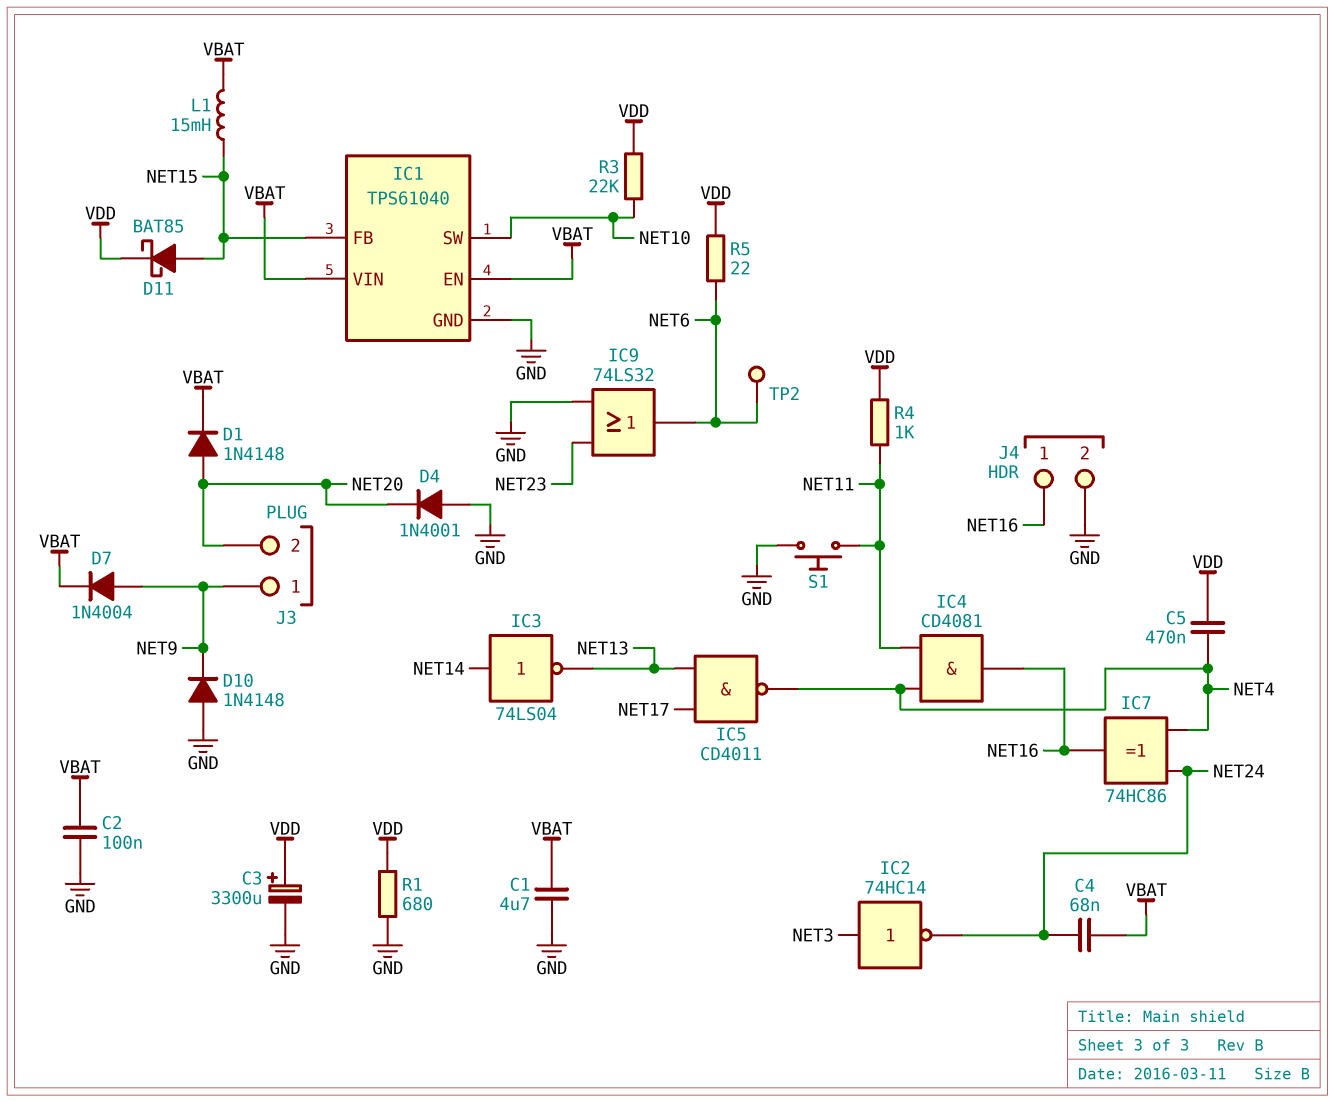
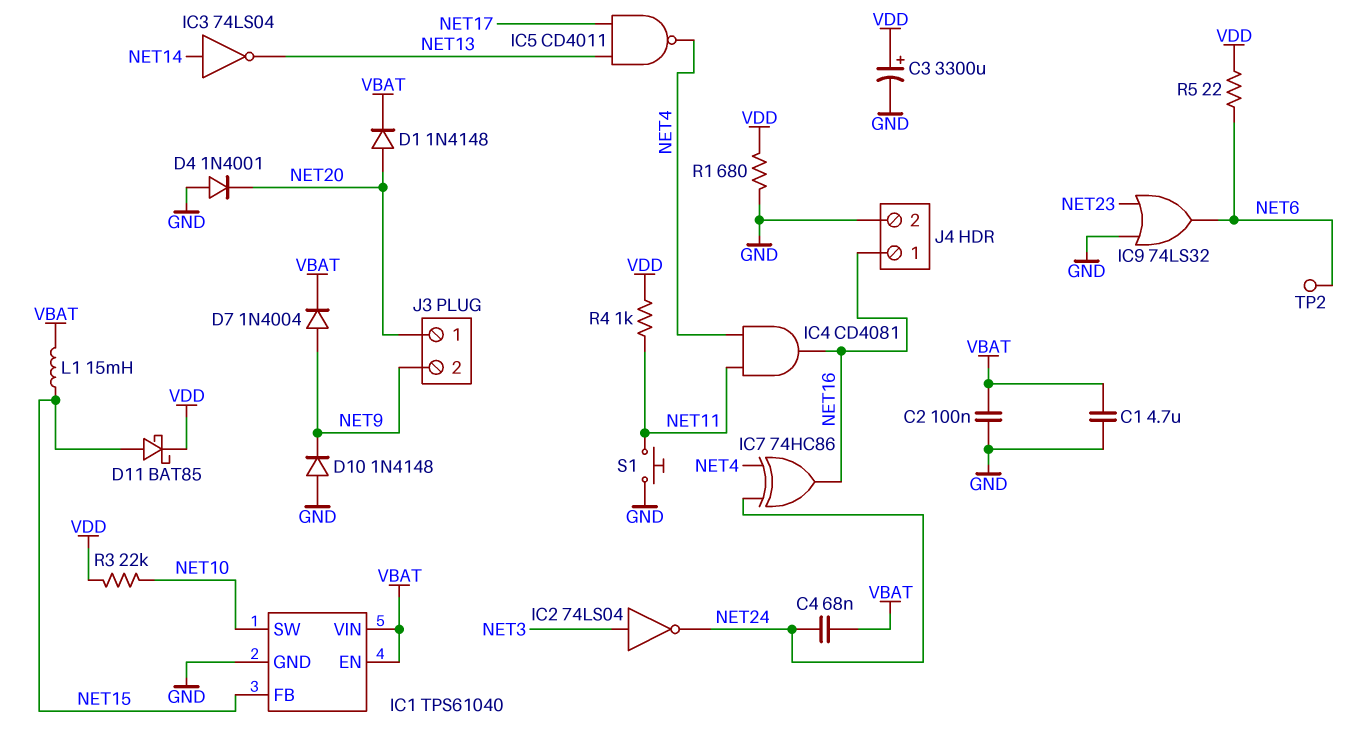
C5: 470nF (NET4, VDD) -> none
IC2: NOT 74HC14 (in NET3, out NET24) -> NOT 74LS04 (in NET3, out NET24)
J3 pin 1: NET9 -> NET20
J3 pin 2: NET20 -> NET9

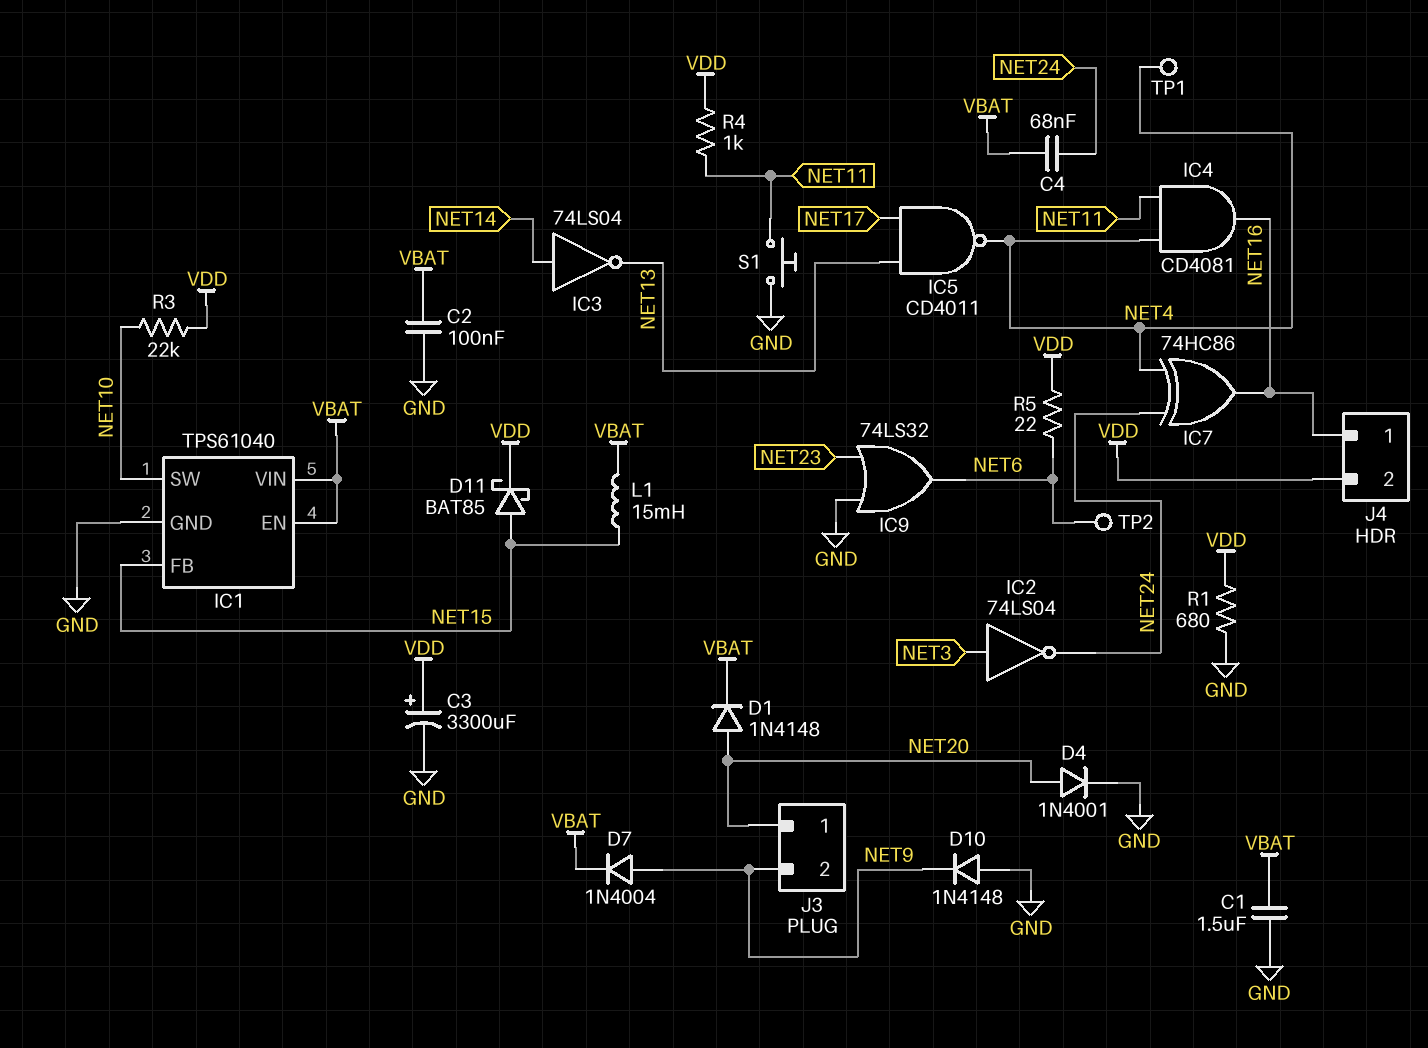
C1: 4.7uF (GND, VBAT) -> 1.5uF (GND, VBAT)
D4: diode 1N4001 (A GND, K NET20) -> diode 1N4001 (A NET20, K GND)
J4 pin 2: GND -> VDD
TP1: none -> test point (NET4)

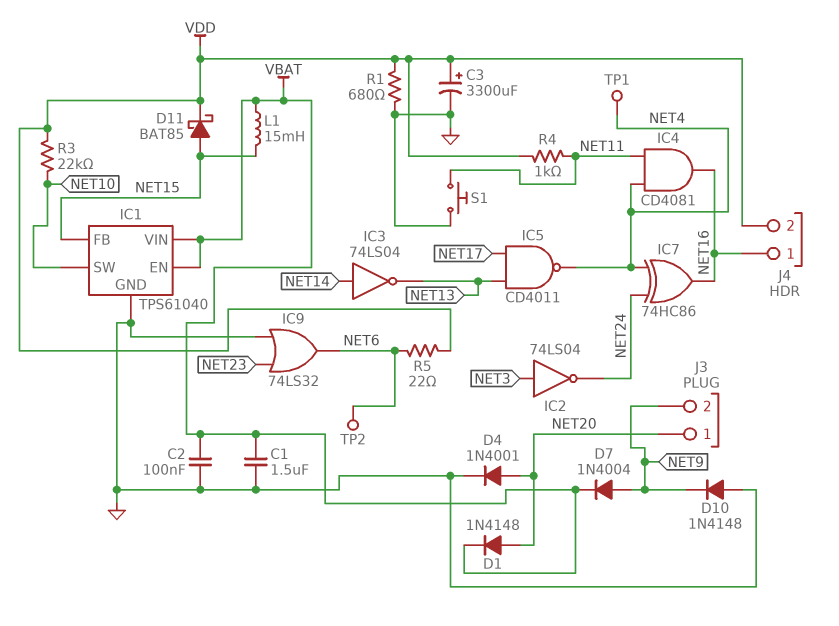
C4: 68nF (NET24, VBAT) -> none

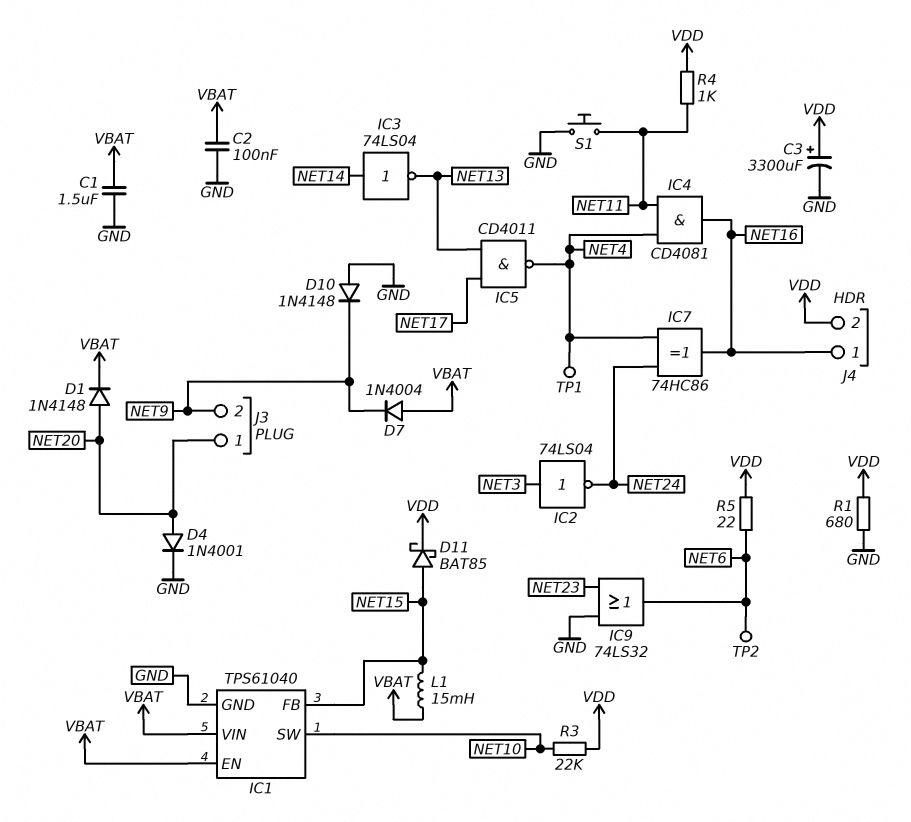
D7: diode 1N4004 (A NET9, K VBAT) -> diode 1N4004 (A VBAT, K NET9)

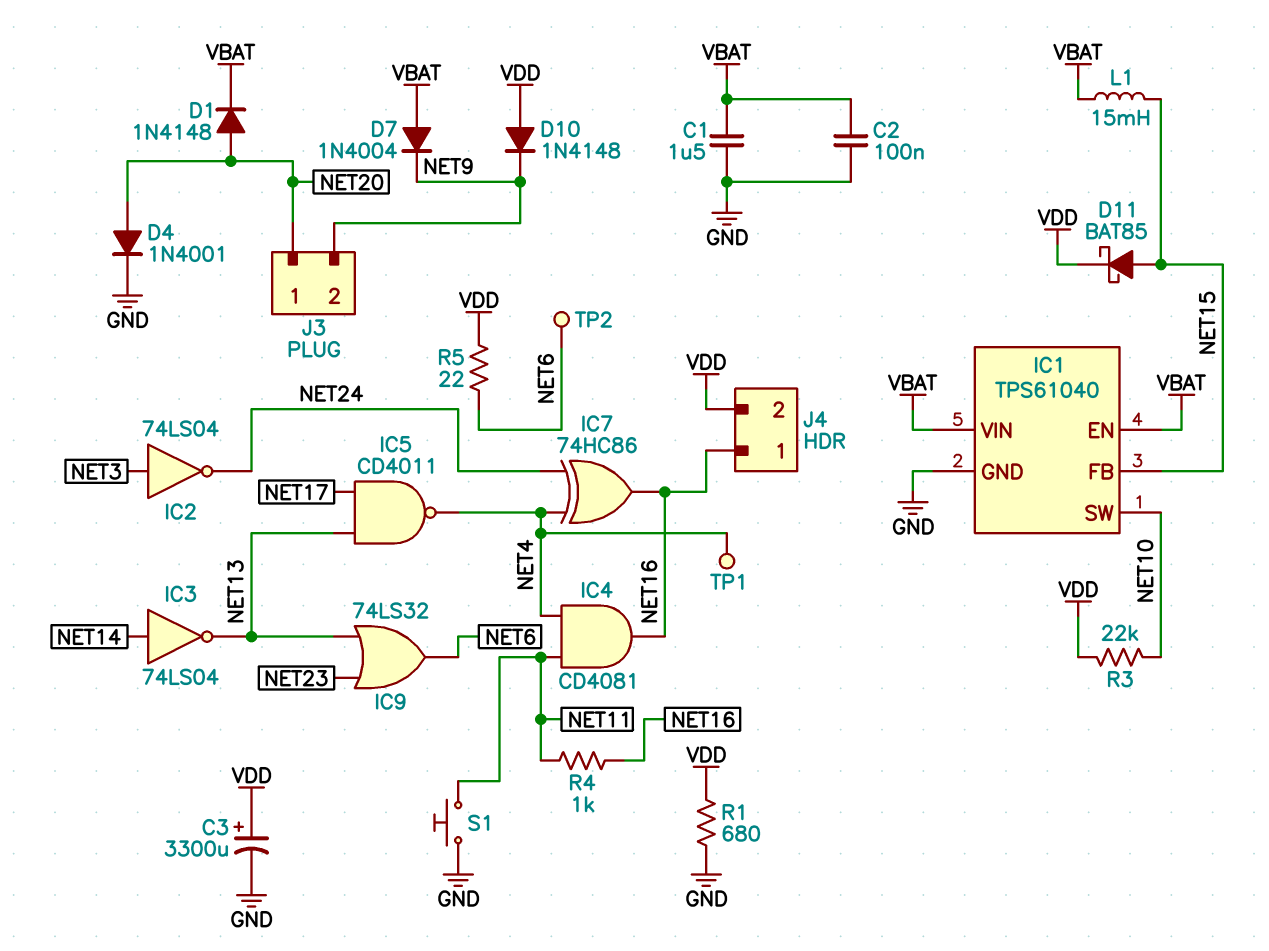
D10: diode 1N4148 (A GND, K NET9) -> diode 1N4148 (A VDD, K NET9)
IC9: OR 74LS32 (in GND, in NET23, out NET6) -> OR 74LS32 (in NET13, in NET23, out NET6)
R4: 1k (NET11, VDD) -> 1k (NET11, NET16)

